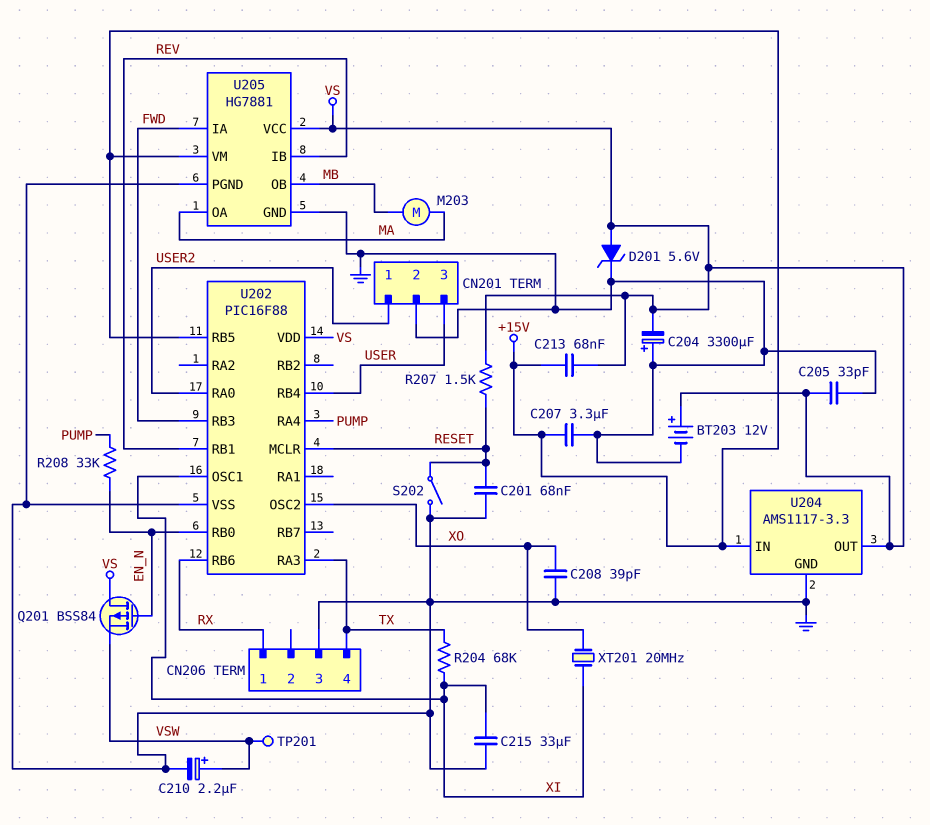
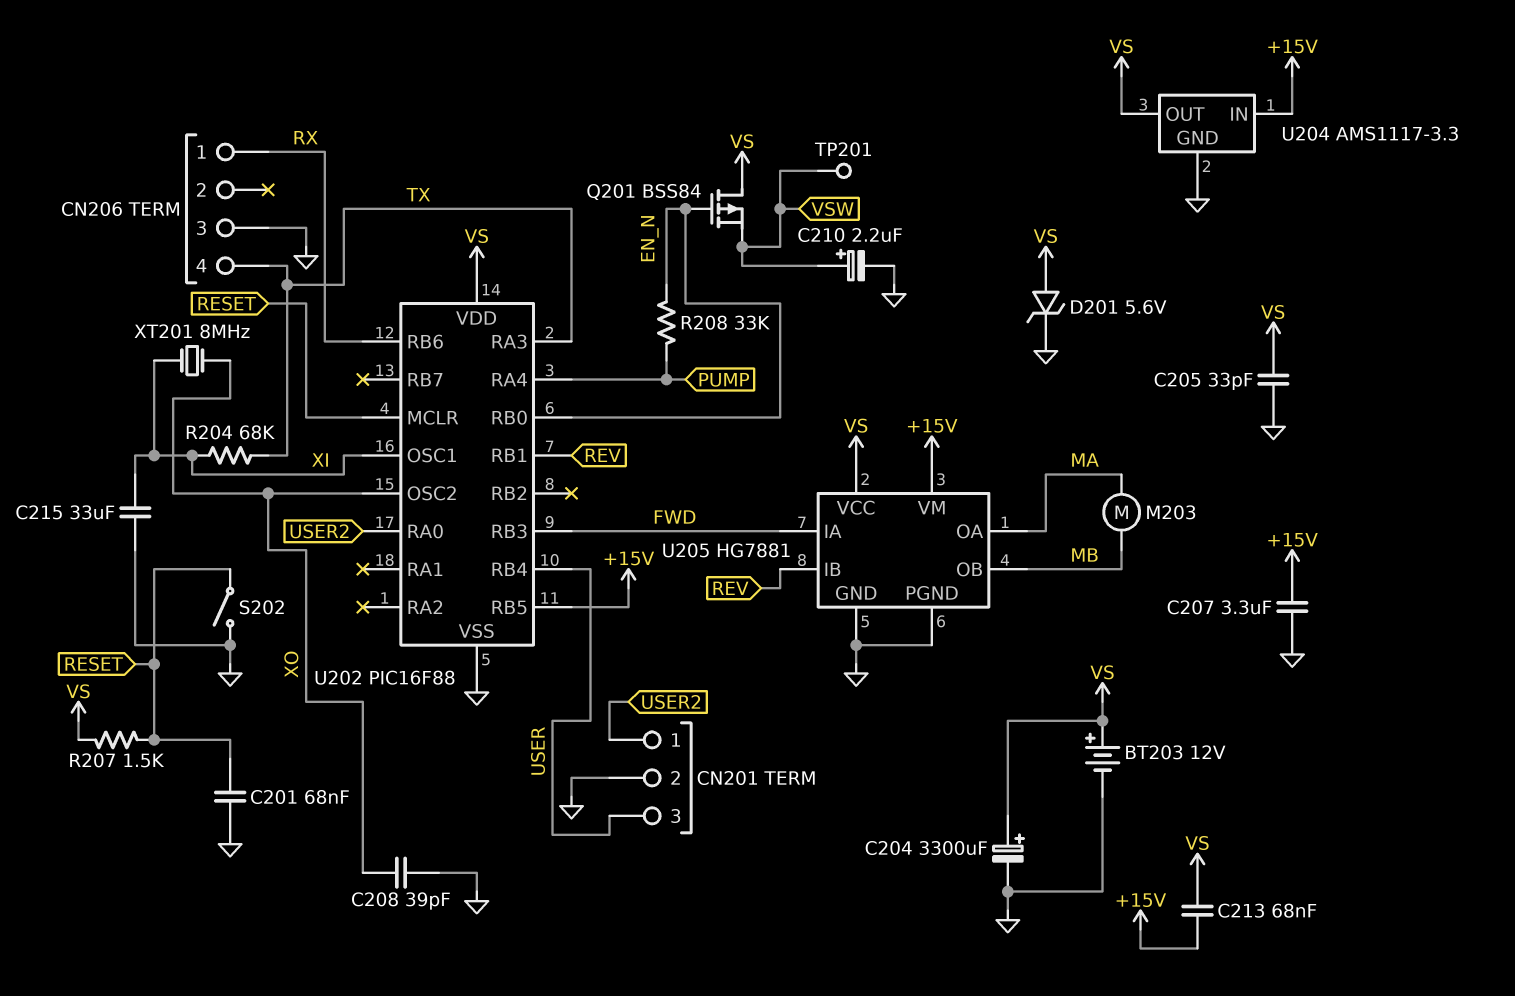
C204: 3300uF (plus GND, minus VS) -> 3300uF (plus VS, minus GND)
XT201: 20MHz (XI, XO) -> 8MHz (XI, XO)

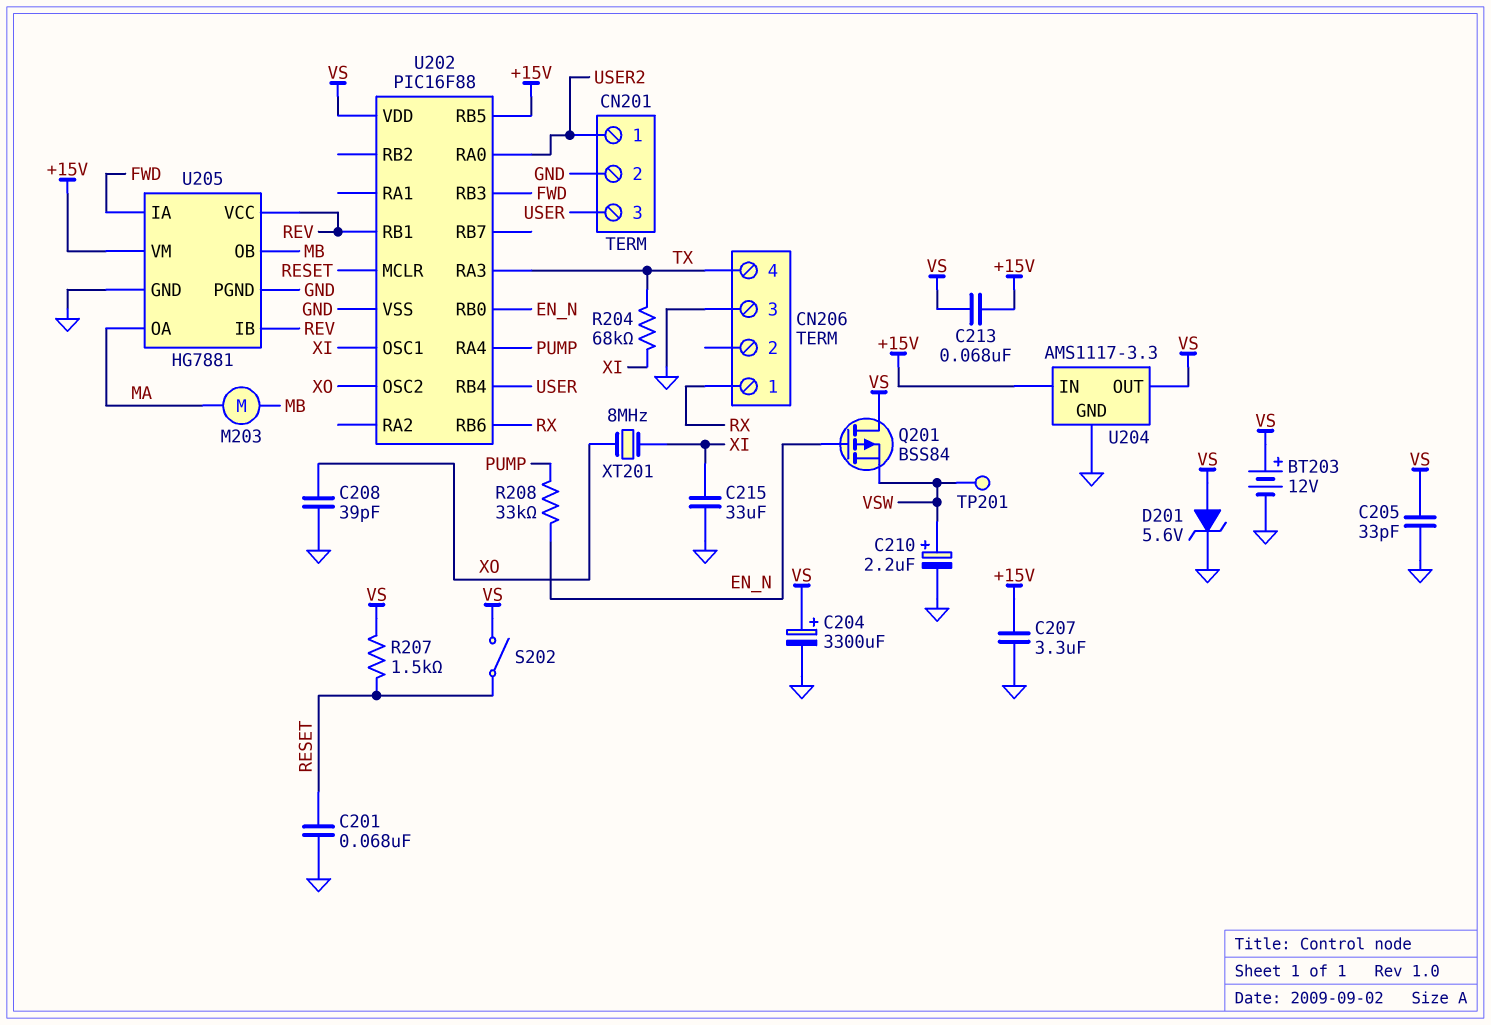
S202: switch (GND, RESET) -> switch (RESET, VS)
U205 pin VCC: VS -> REV

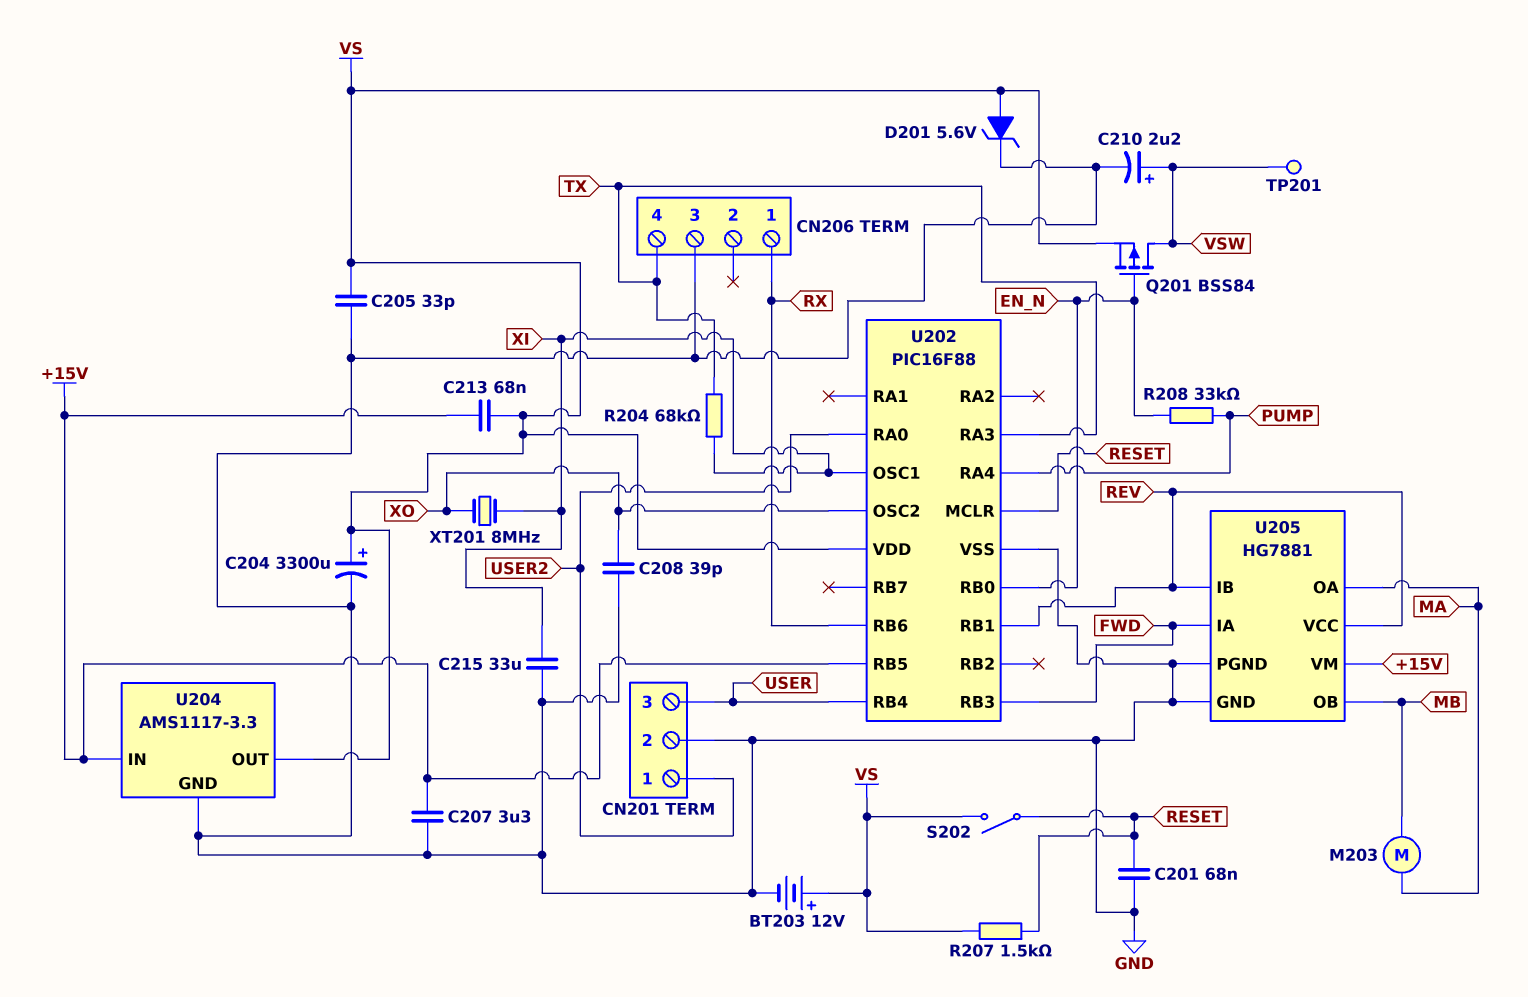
Q201: PMOS BSS84 (G EN_N, D VS, S VSW) -> PMOS BSS84 (G EN_N, D VSW, S VS)

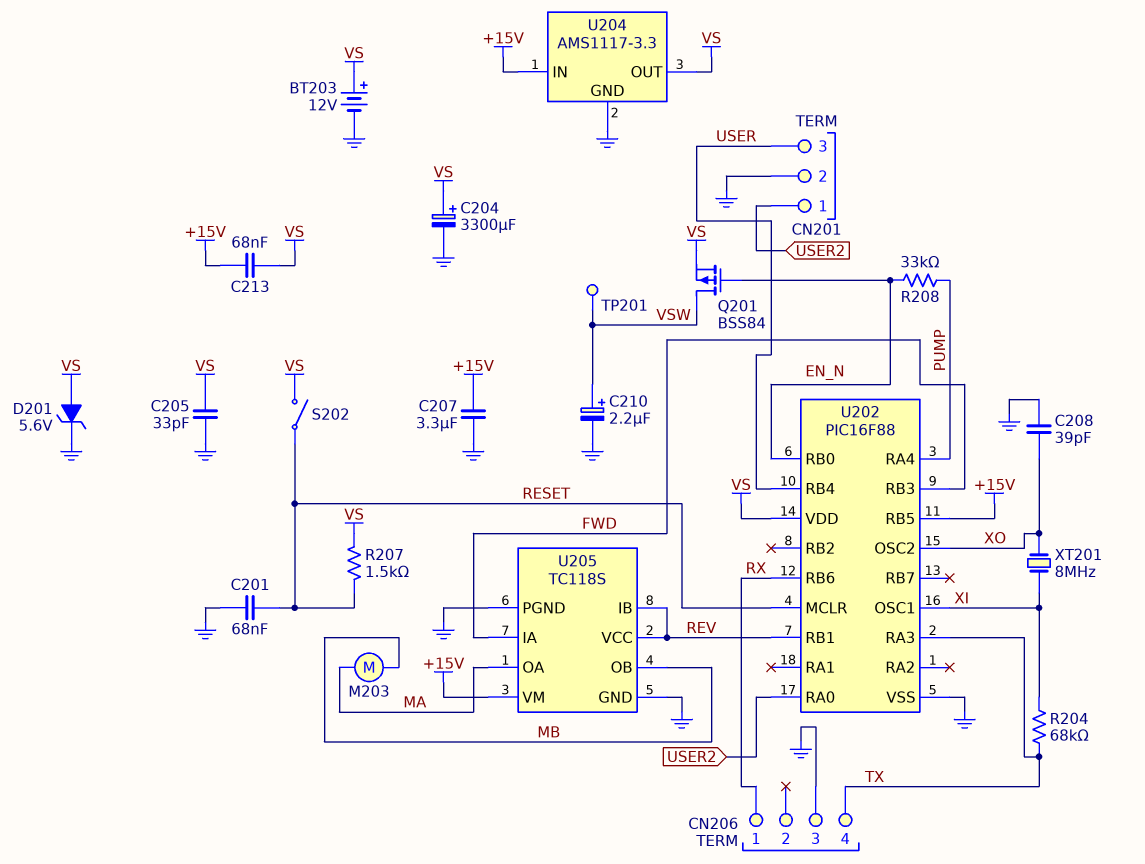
C215: 33uF (GND, XI) -> none
U205: HG7881 -> TC118S

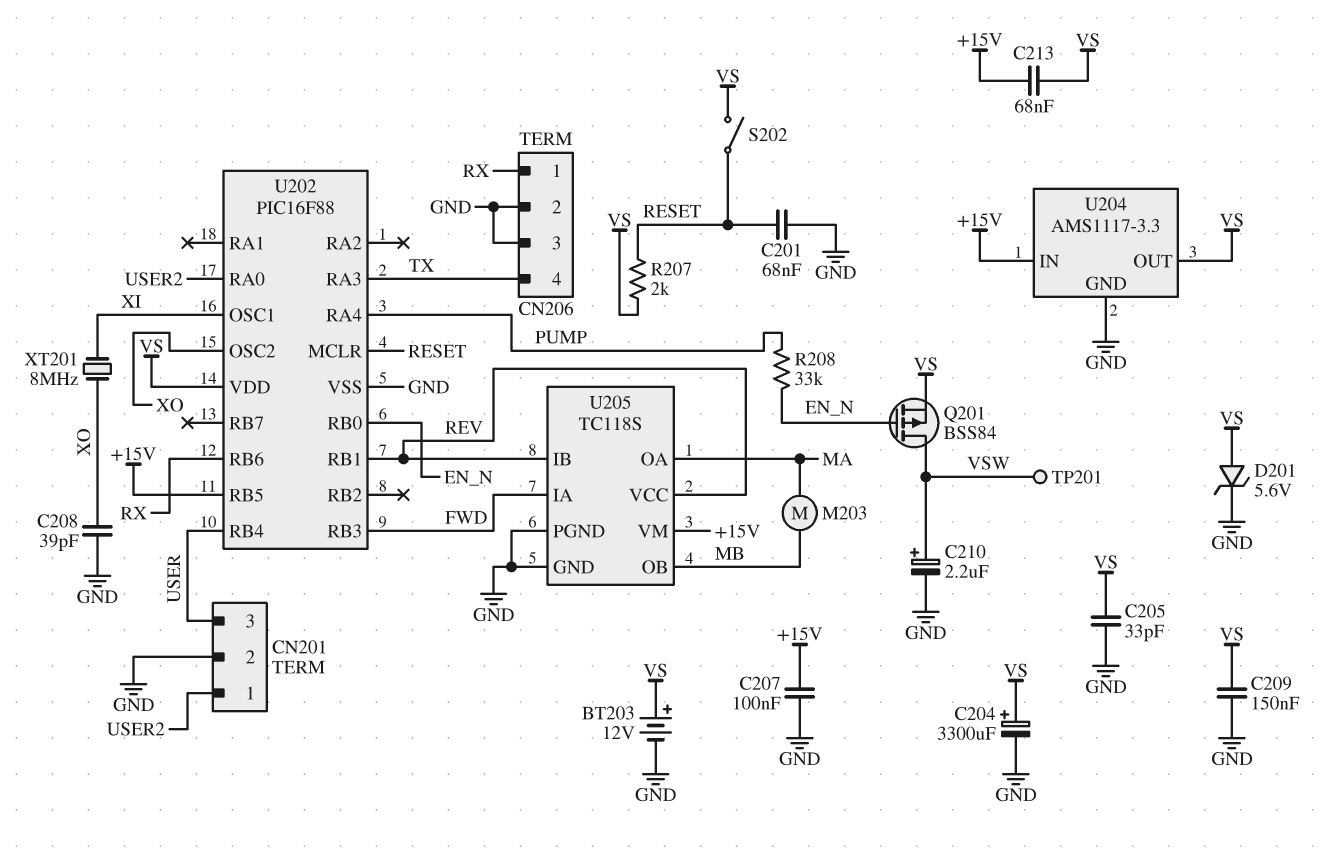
C207: 3.3uF (+15V, GND) -> 100nF (+15V, GND)
C209: none -> 150nF (GND, VS)
CN206 pin 2: none -> GND
R204: 68k (TX, XI) -> none
R207: 1.5k (RESET, VS) -> 2k (RESET, VS)

